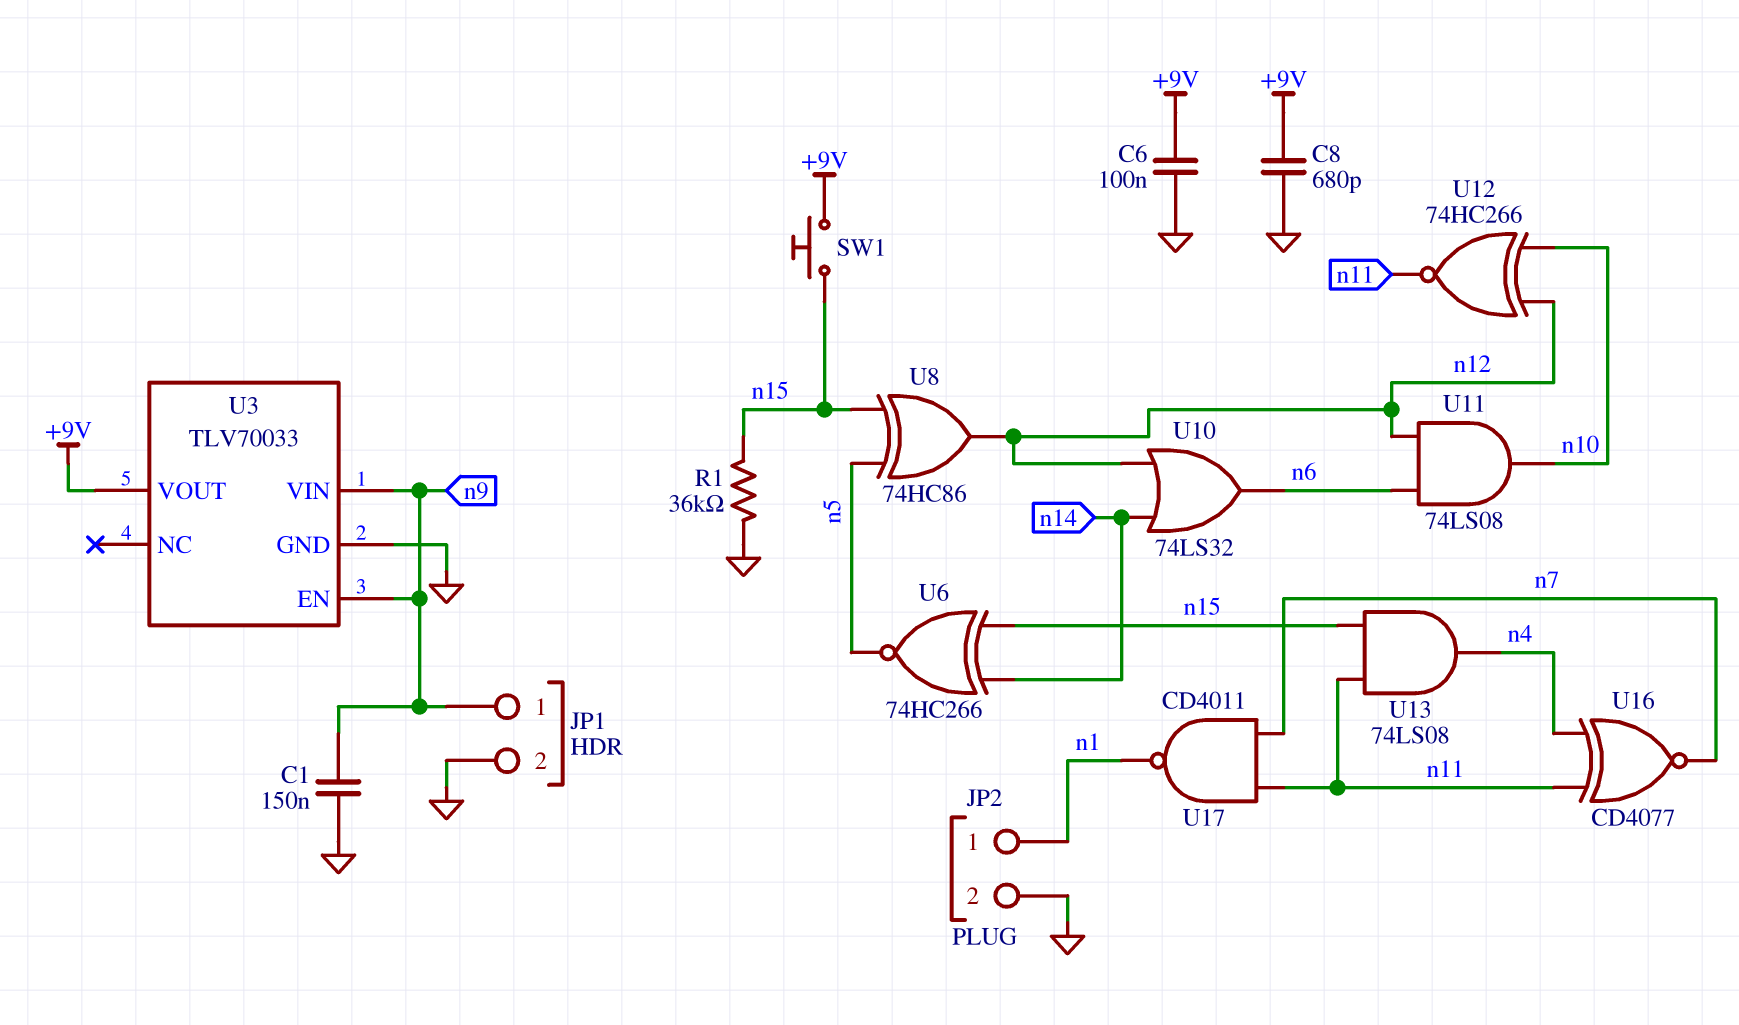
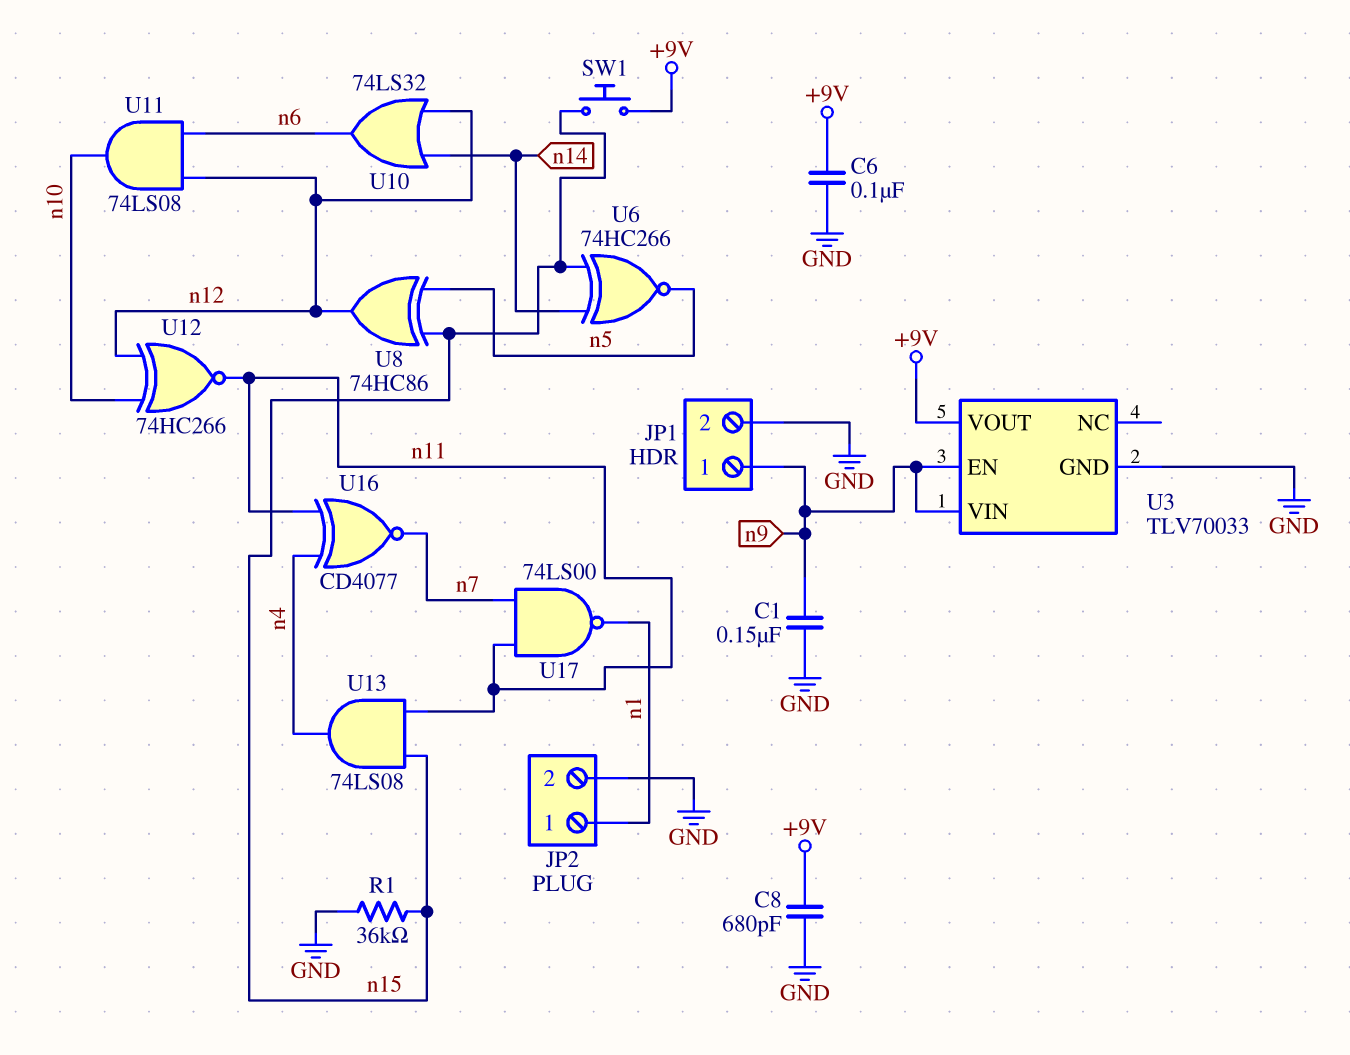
U17: NAND CD4011 (in n7, in n11, out n1) -> NAND 74LS00 (in n7, in n11, out n1)

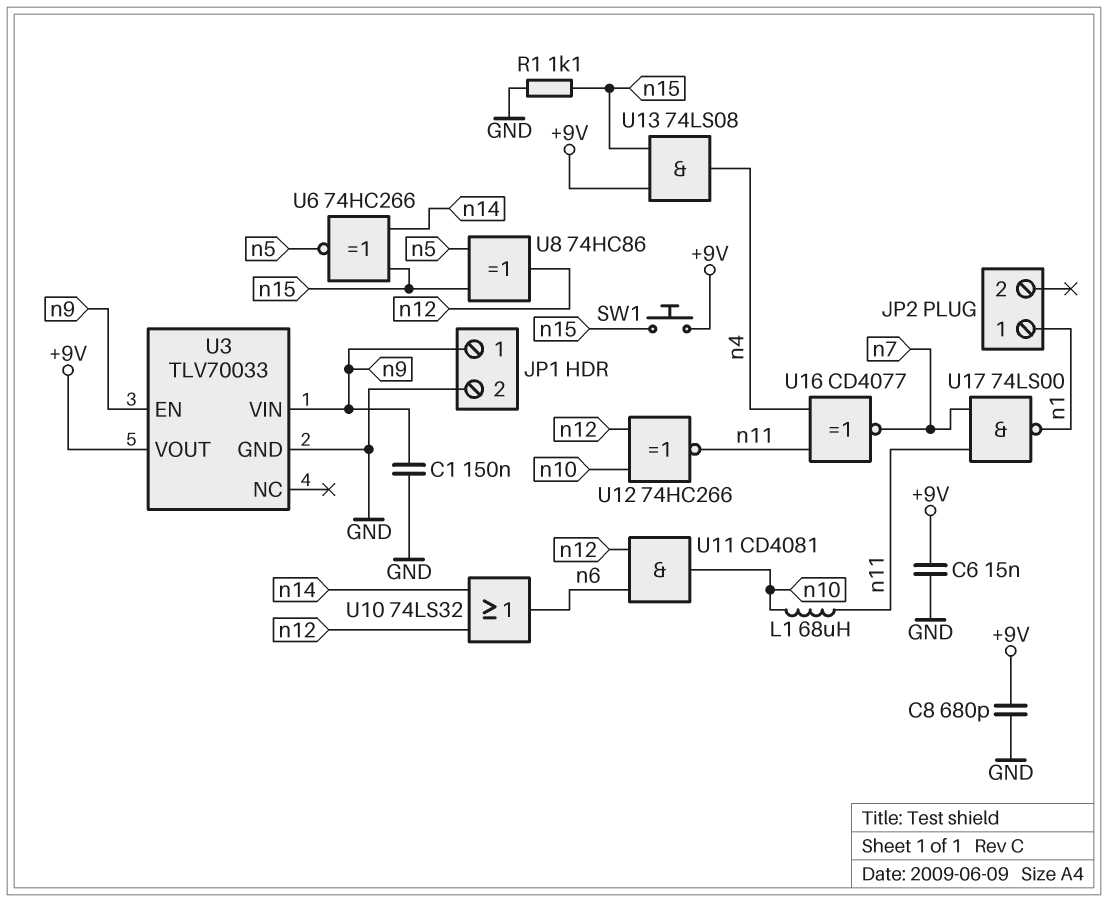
C6: 100nF (+9V, GND) -> 15nF (+9V, GND)
JP2 pin 2: GND -> none
L1: none -> 68uH (n10, n11)
R1: 36k (GND, n15) -> 1.1k (GND, n15)
U11: AND 74LS08 (in n6, in n12, out n10) -> AND CD4081 (in n6, in n12, out n10)
U13: AND 74LS08 (in n11, in n15, out n4) -> AND 74LS08 (in +9V, in n15, out n4)

